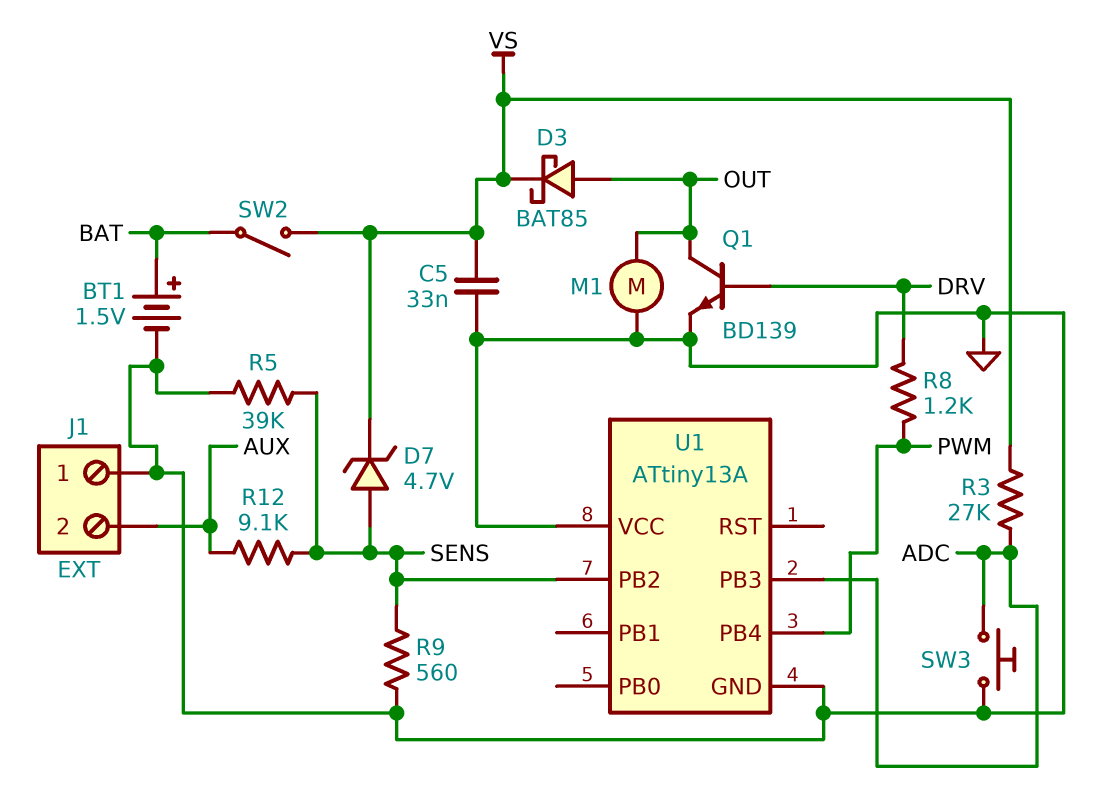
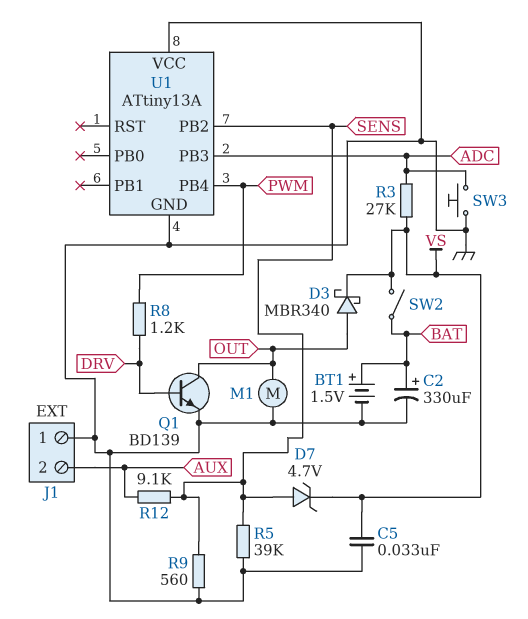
C2: none -> 330uF (plus BAT, minus GND)
D3: schottky BAT85 (A OUT, K VS) -> schottky MBR340 (A OUT, K VS)

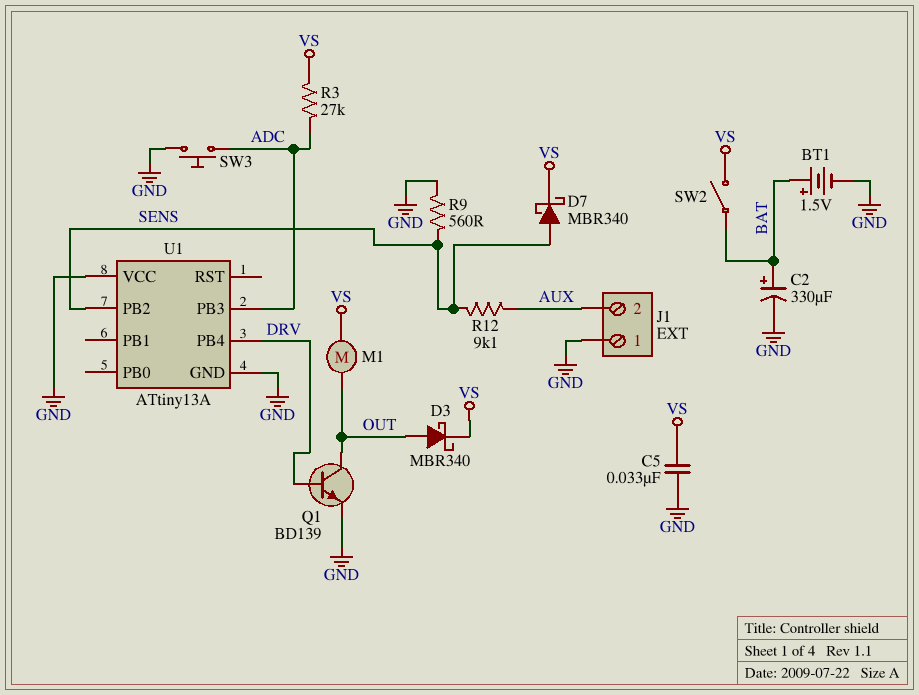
D7: zener 4.7V (A SENS, K VS) -> schottky MBR340 (A SENS, K VS)
M1: motor (GND, OUT) -> motor (OUT, VS)
R5: 39k (GND, SENS) -> none
R8: 1.2k (DRV, PWM) -> none
U1 pin PB4: PWM -> DRV

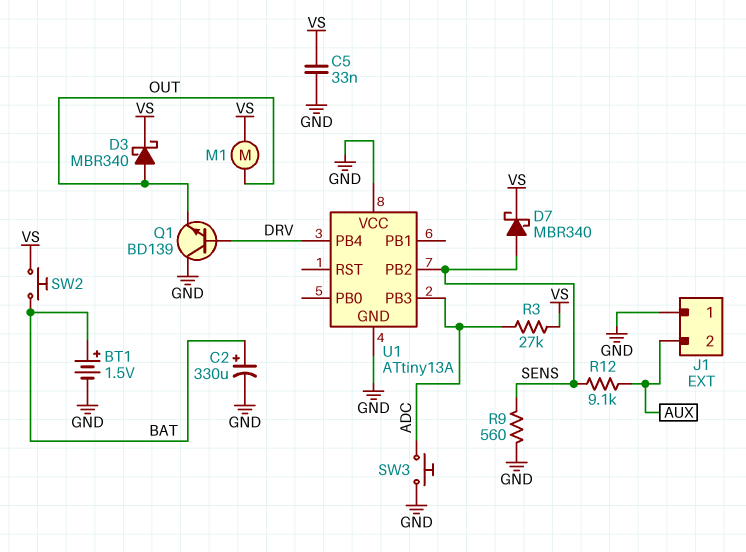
Q1: NPN BD139 (B DRV, C OUT, E GND) -> NPN BD139 (B DRV, C GND, E OUT)
SW2: switch (BAT, VS) -> button (BAT, VS)

